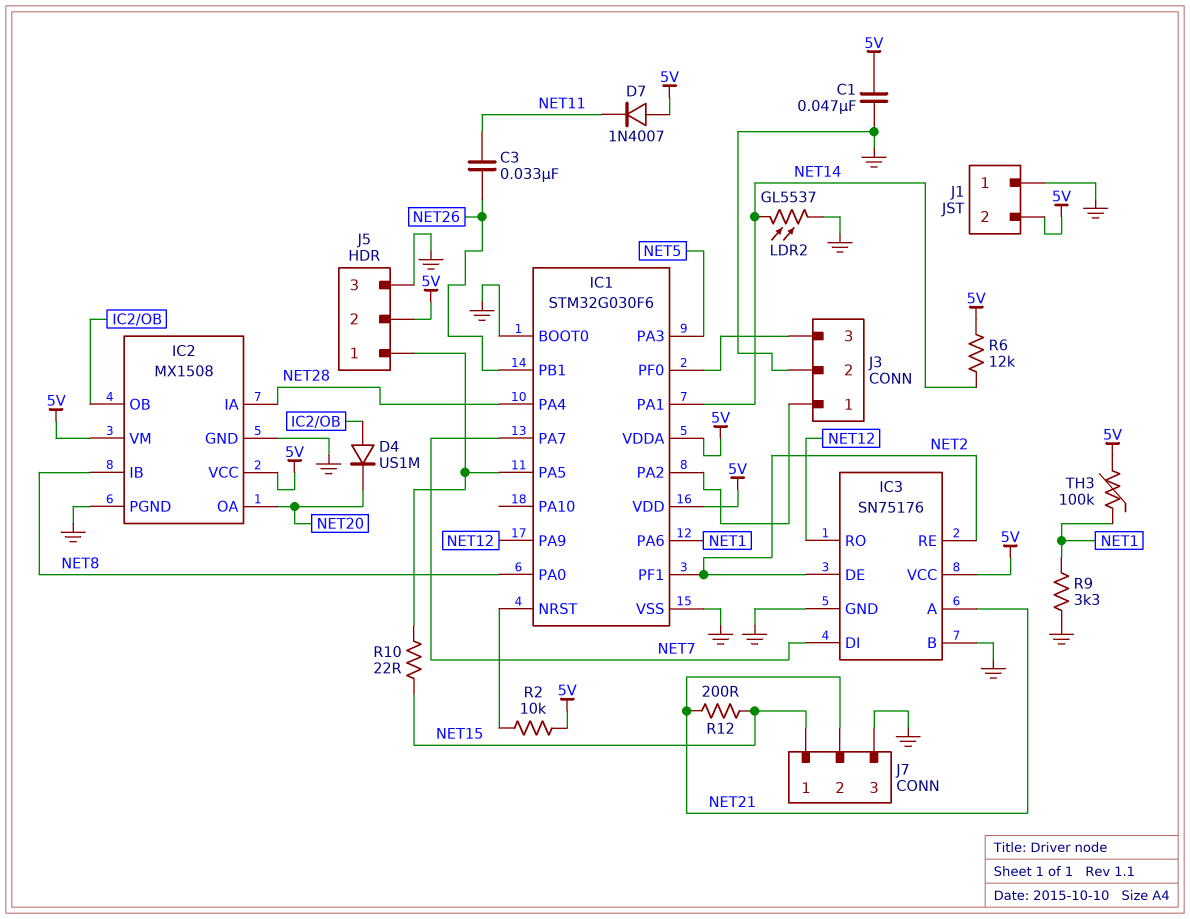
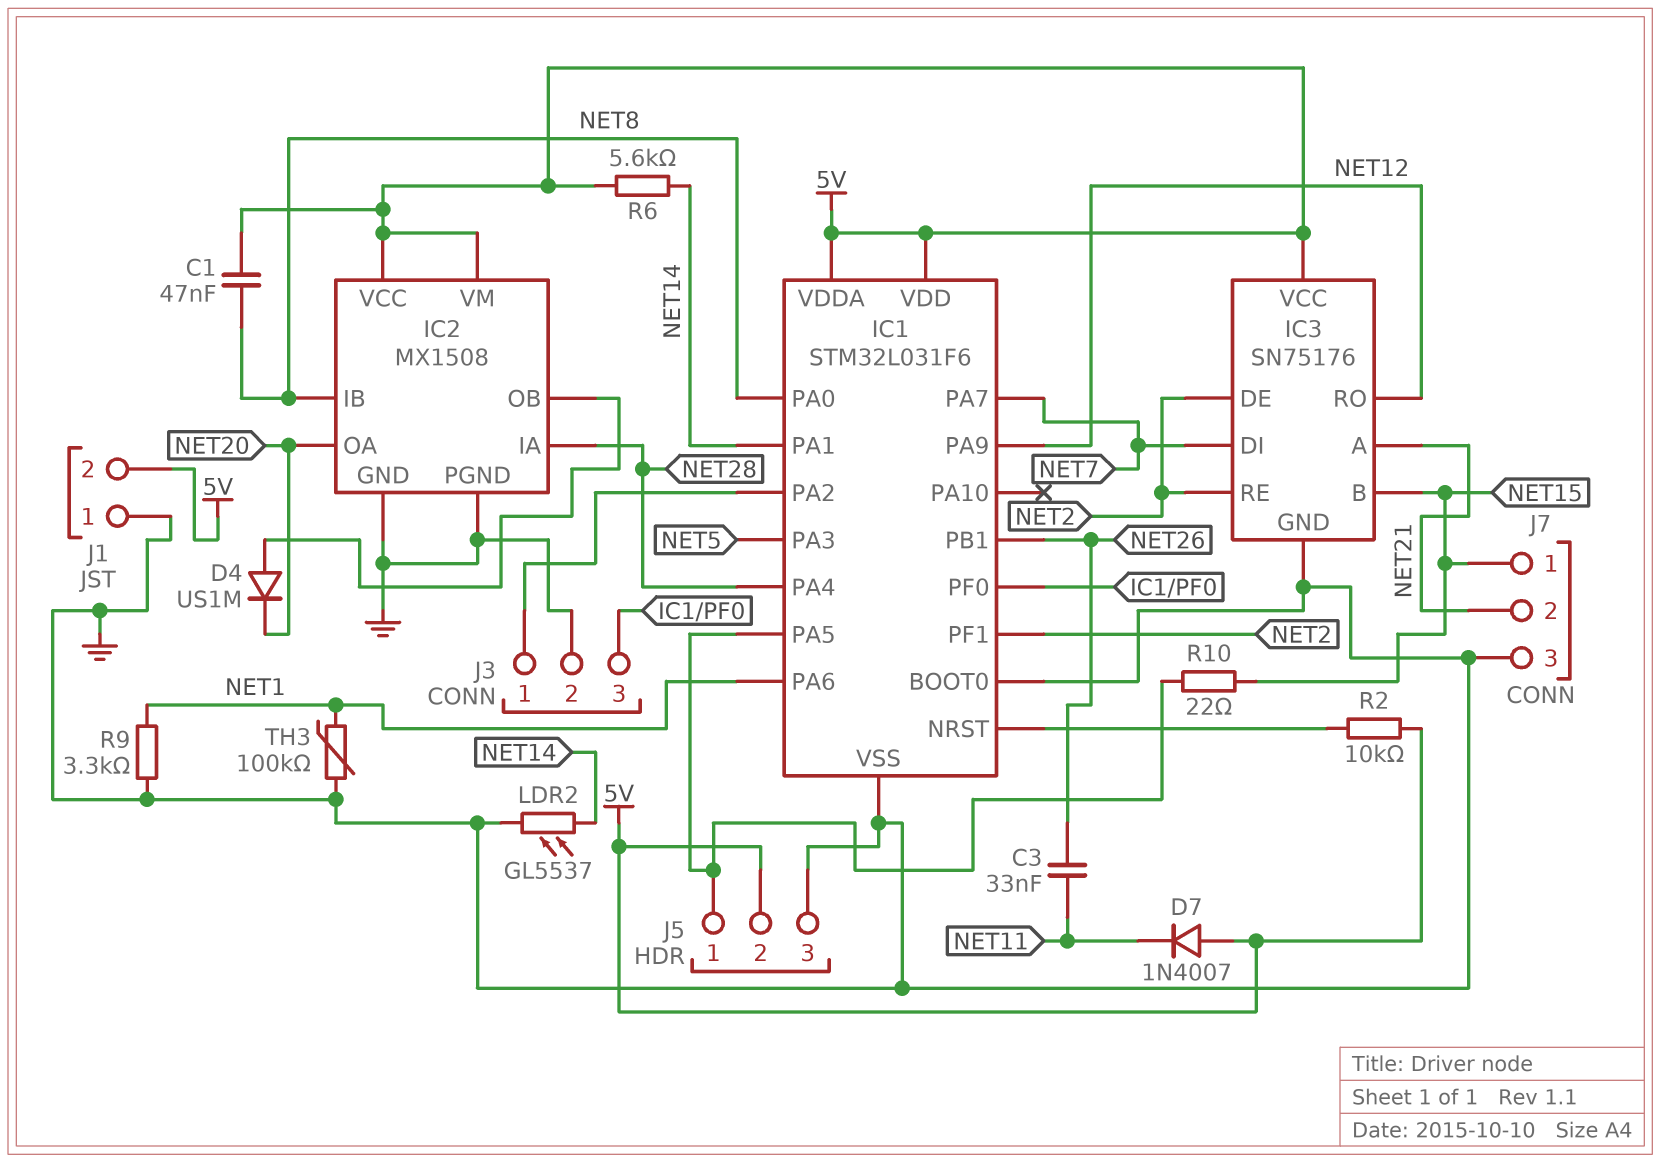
C1: 47nF (5V, GND) -> 47nF (5V, NET8)
IC1: STM32G030F6 -> STM32L031F6
IC3 pin B: GND -> NET15
R6: 12k (5V, NET14) -> 5.6k (5V, NET14)
R12: 200 (NET15, NET21) -> none
TH3: 100k (5V, NET1) -> 100k (GND, NET1)

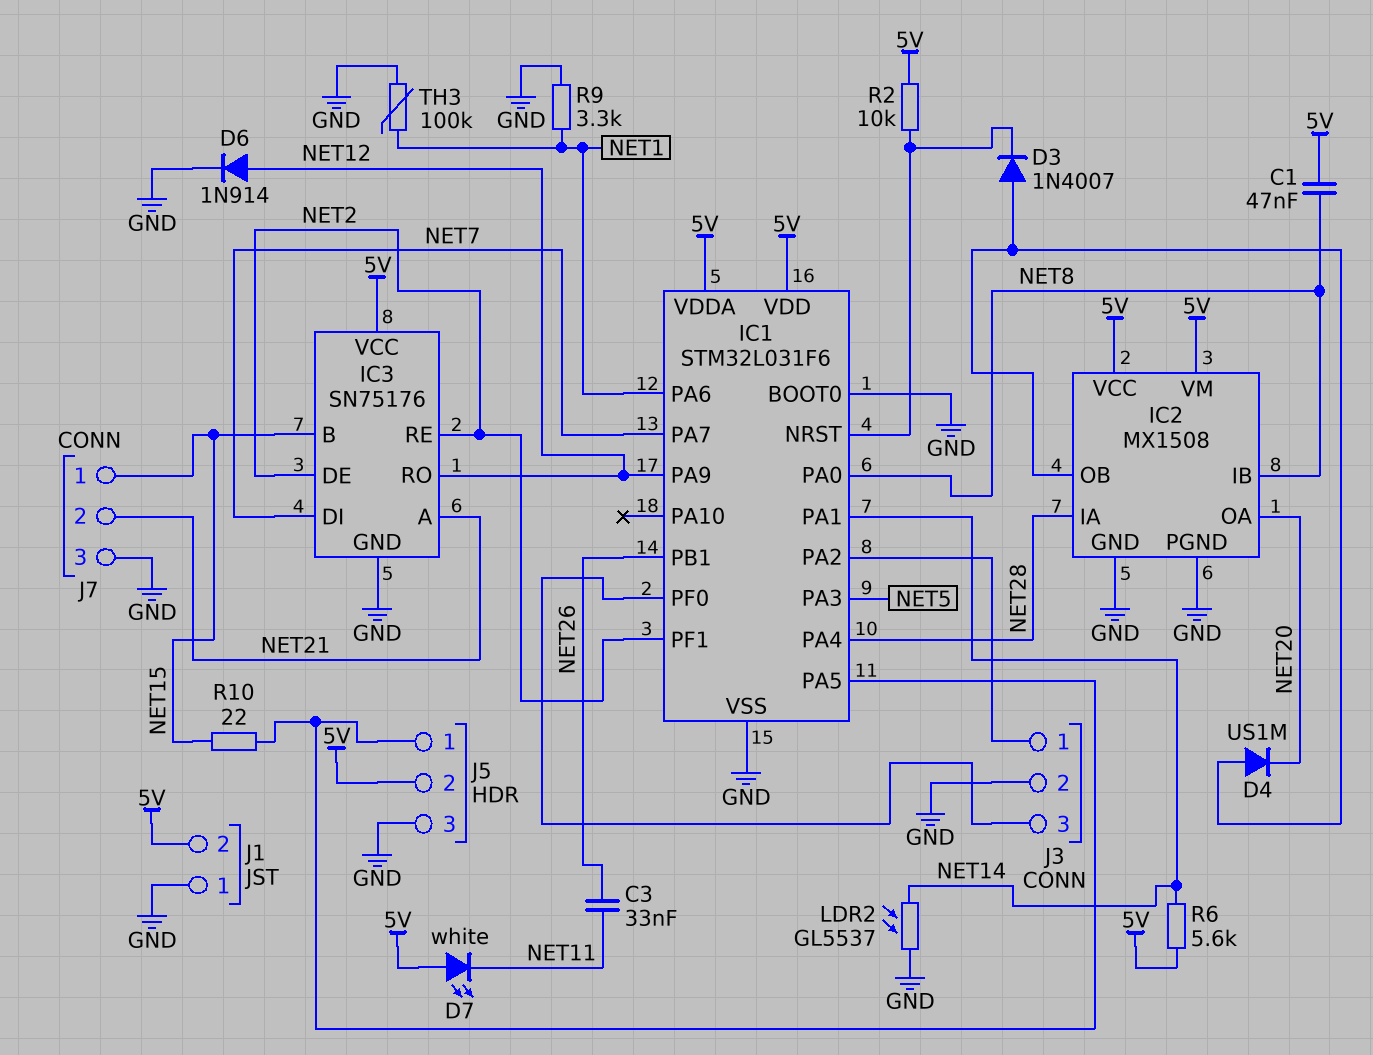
D3: none -> diode 1N4007 (A IC2/OB, K IC1/NRST)
D6: none -> diode 1N914 (A NET12, K GND)
D7: diode 1N4007 (A 5V, K NET11) -> LED white (A 5V, K NET11)

